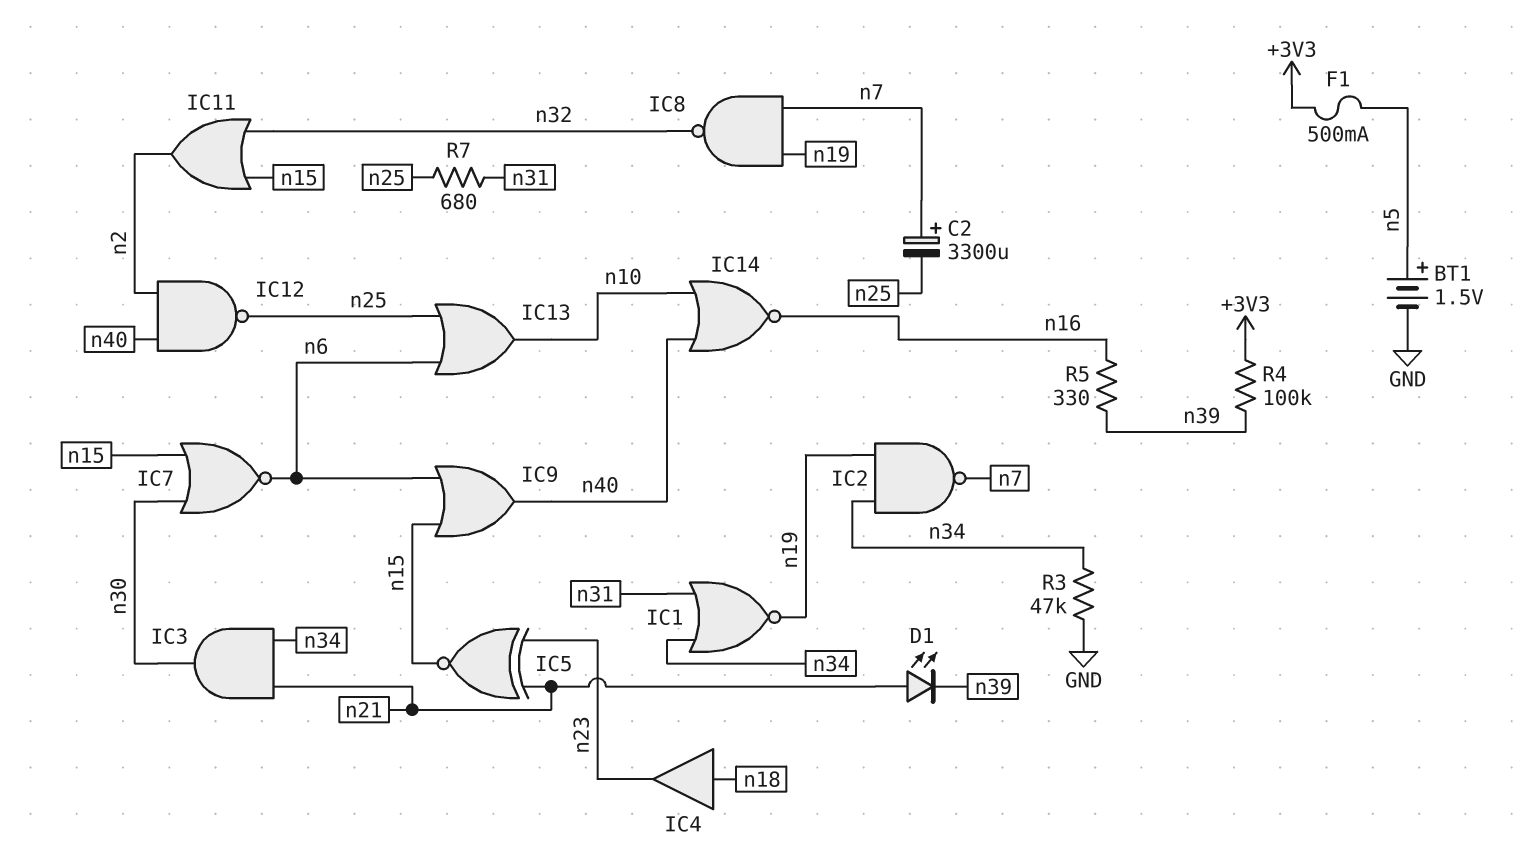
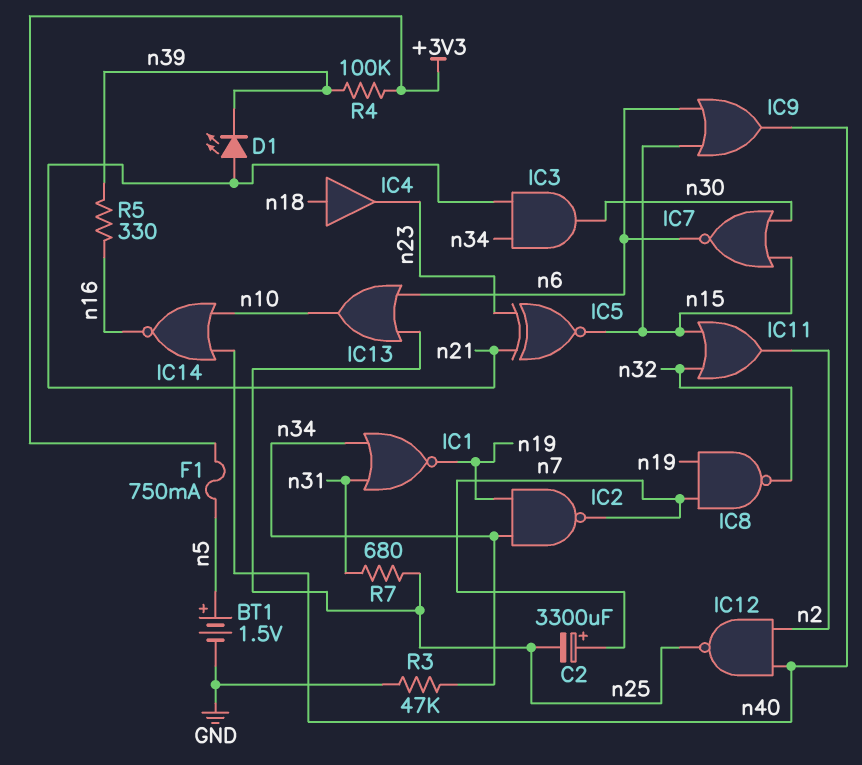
F1: 500mA (+3V3, n5) -> 750mA (+3V3, n5)

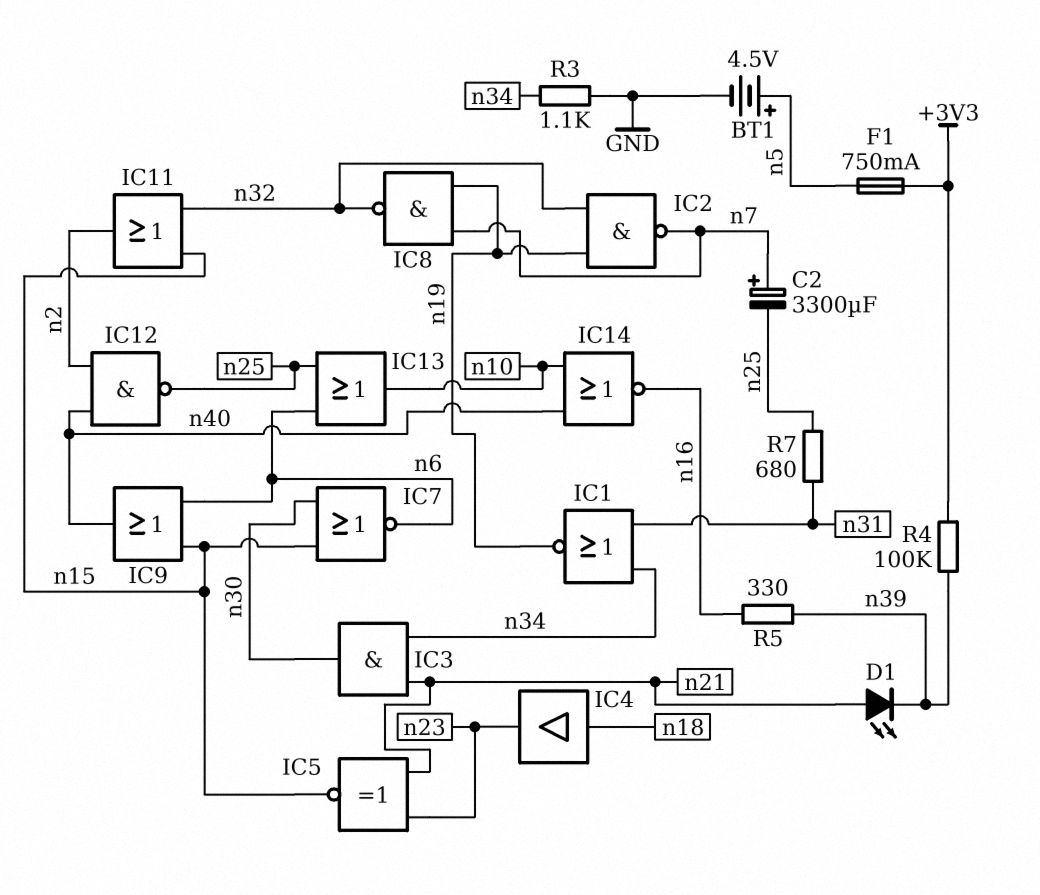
BT1: 1.5V (plus n5, minus GND) -> 4.5V (plus n5, minus GND)
IC2: NAND (in n19, in n34, out n7) -> NAND (in n19, in n32, out n7)
R3: 47k (GND, n34) -> 1.1k (GND, n34)

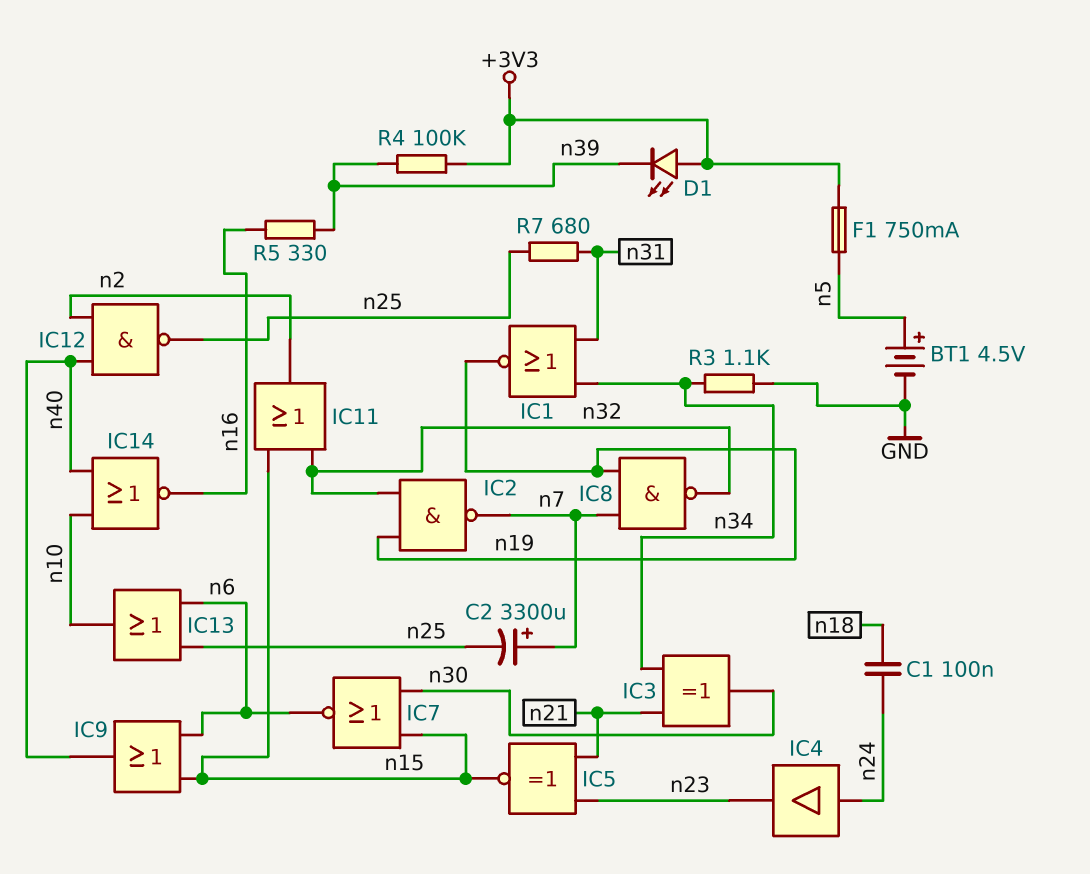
C1: none -> 100nF (n18, n24)
D1: LED (A n21, K n39) -> LED (A +3V3, K n39)
IC3: AND (in n21, in n34, out n30) -> XOR (in n21, in n34, out n30)
IC4: buffer (in n18, out n23) -> buffer (in n24, out n23)

